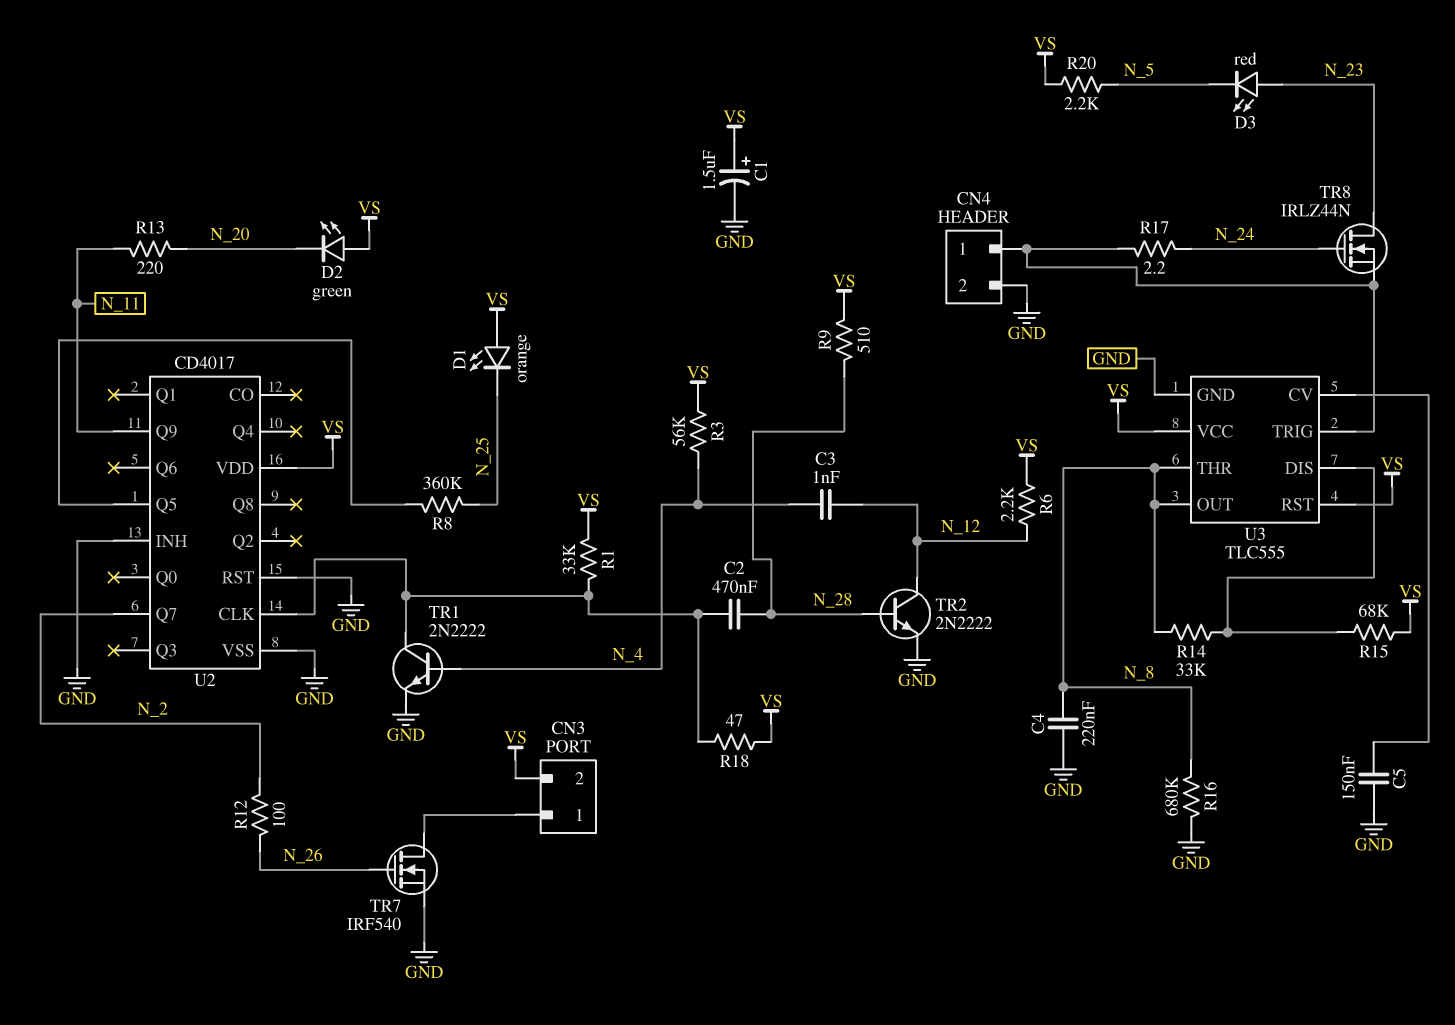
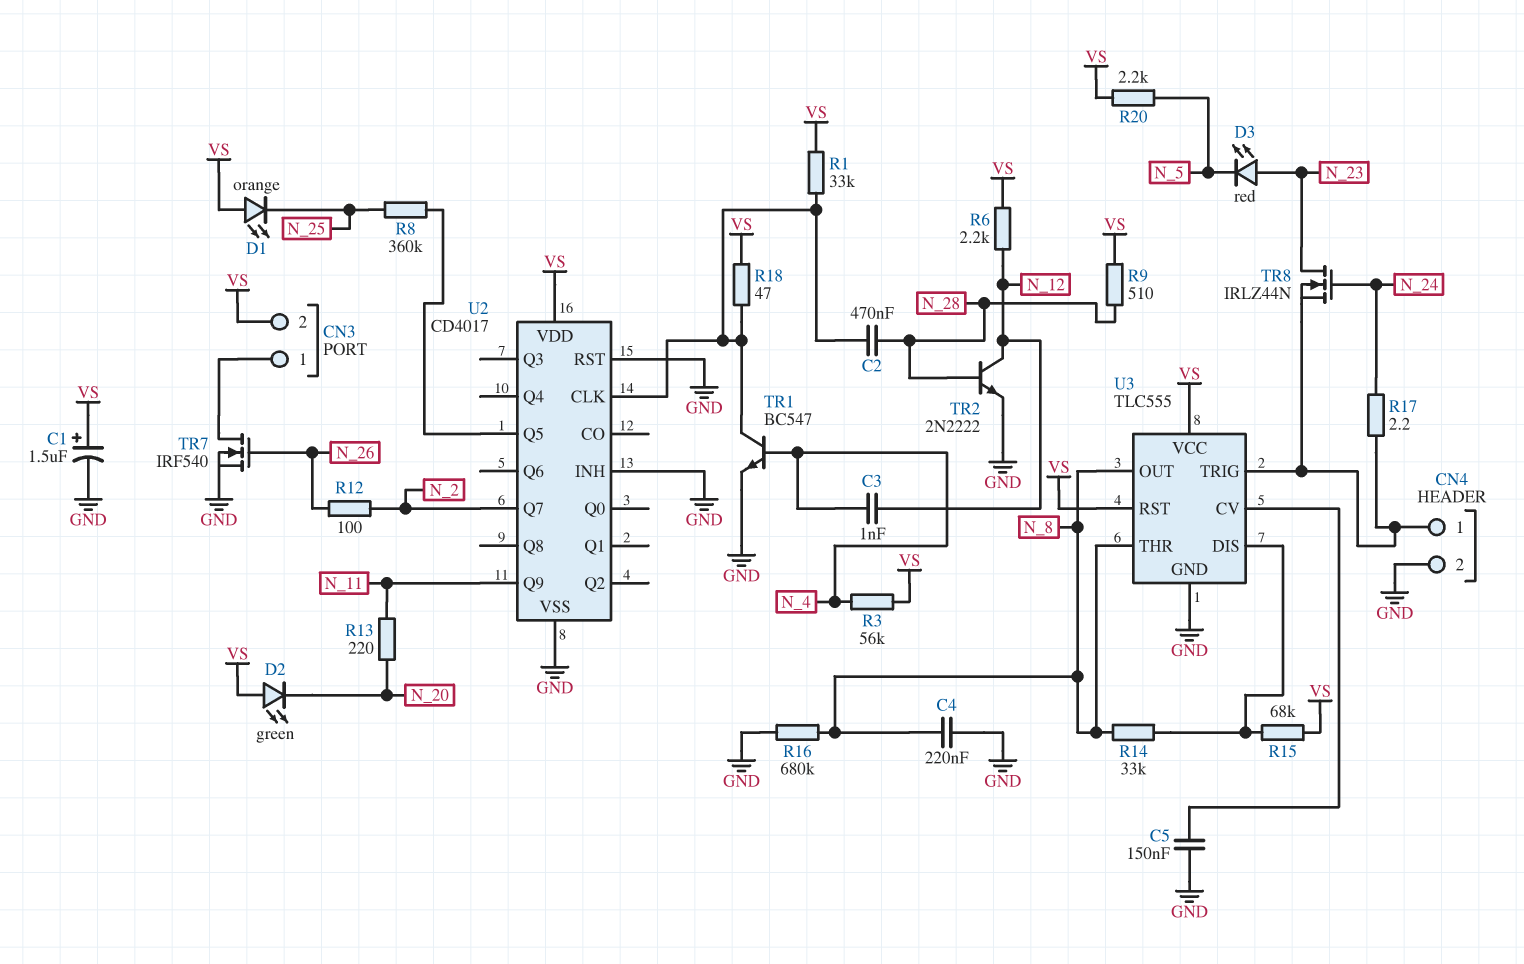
TR1: NPN 2N2222 (B N_4, C U2/CLK, E GND) -> NPN BC547 (B N_4, C U2/CLK, E GND)

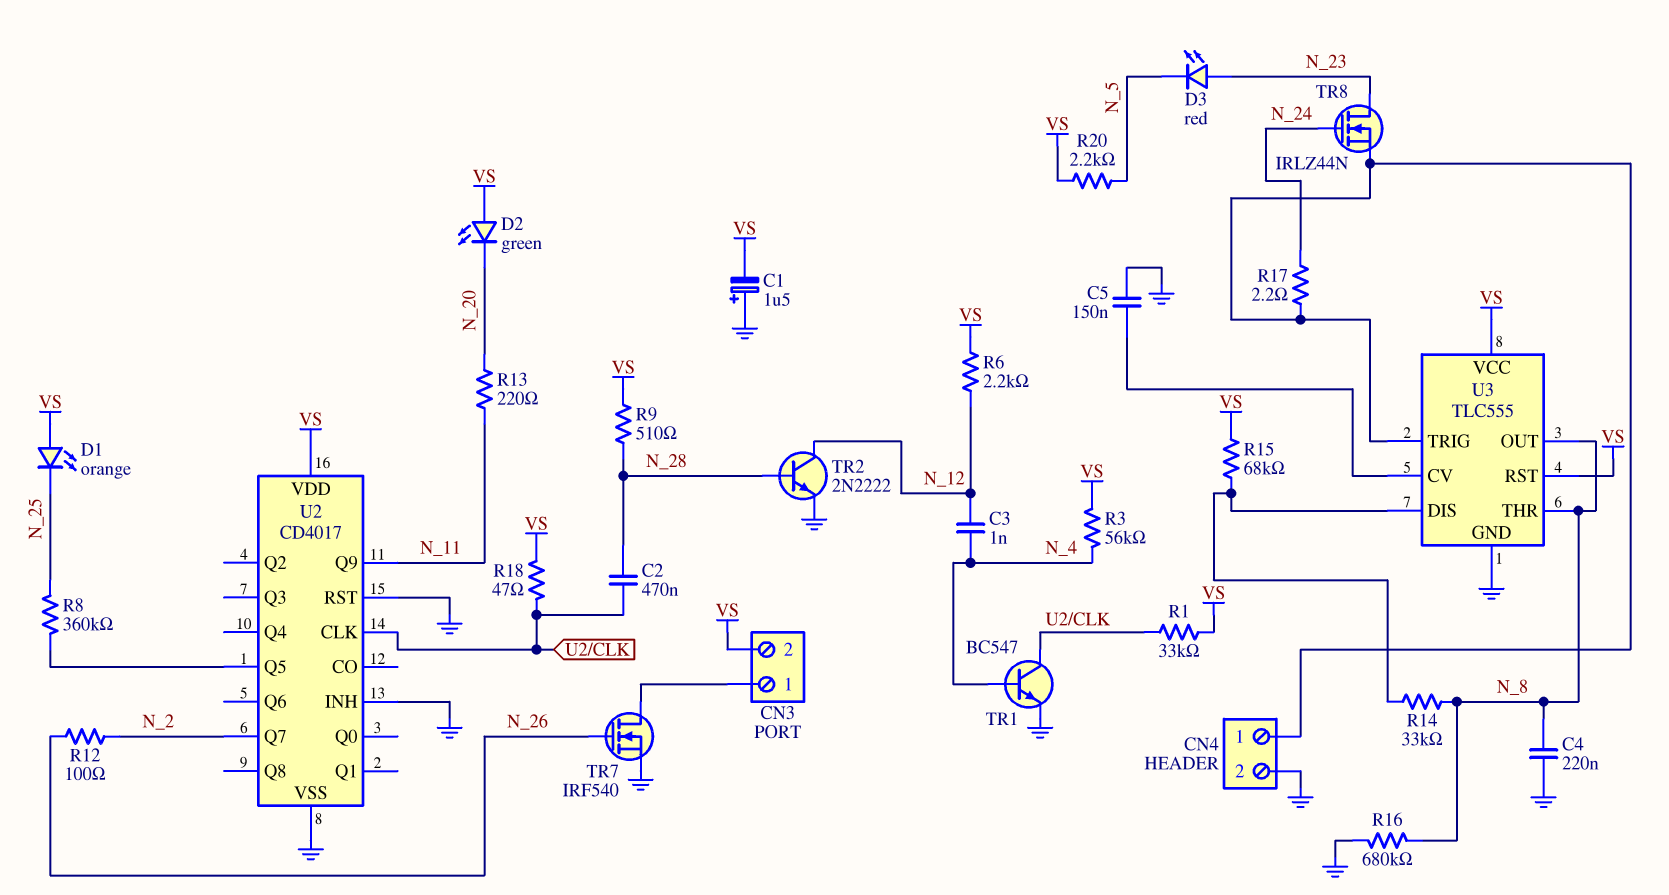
C1: 1.5uF (plus VS, minus GND) -> 1.5uF (plus GND, minus VS)

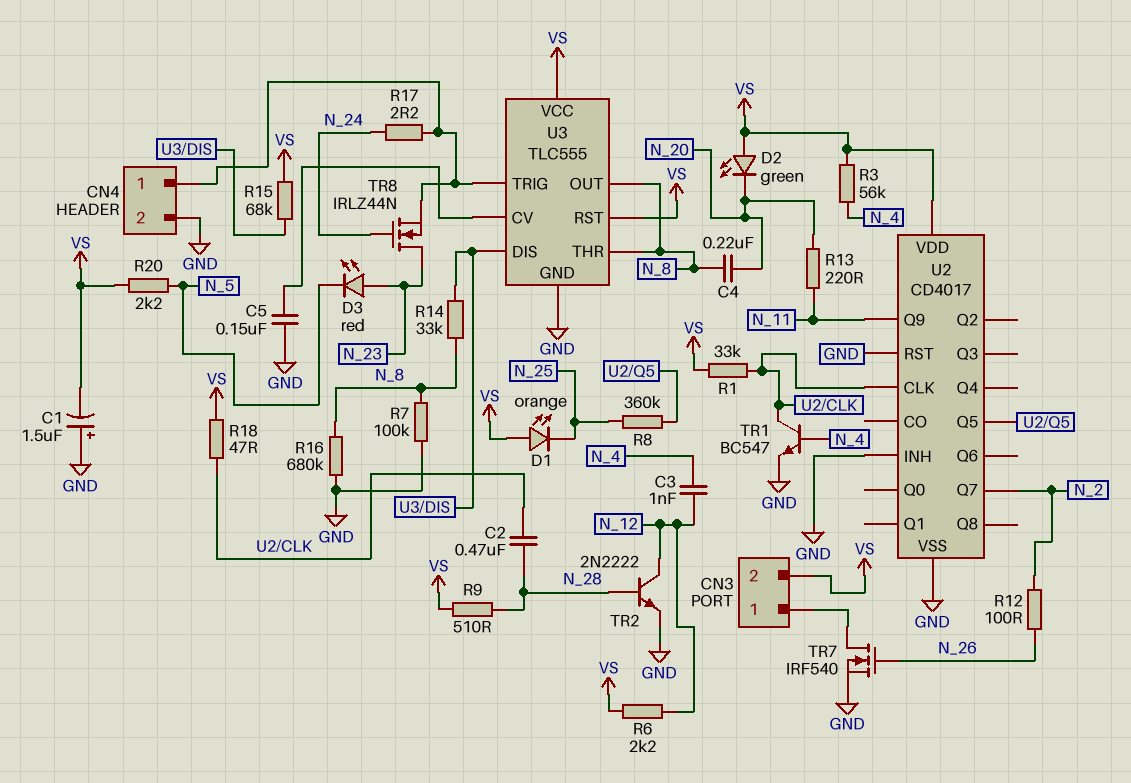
C4: 220nF (GND, N_8) -> 220nF (N_8, N_20)
R7: none -> 100k (GND, N_8)

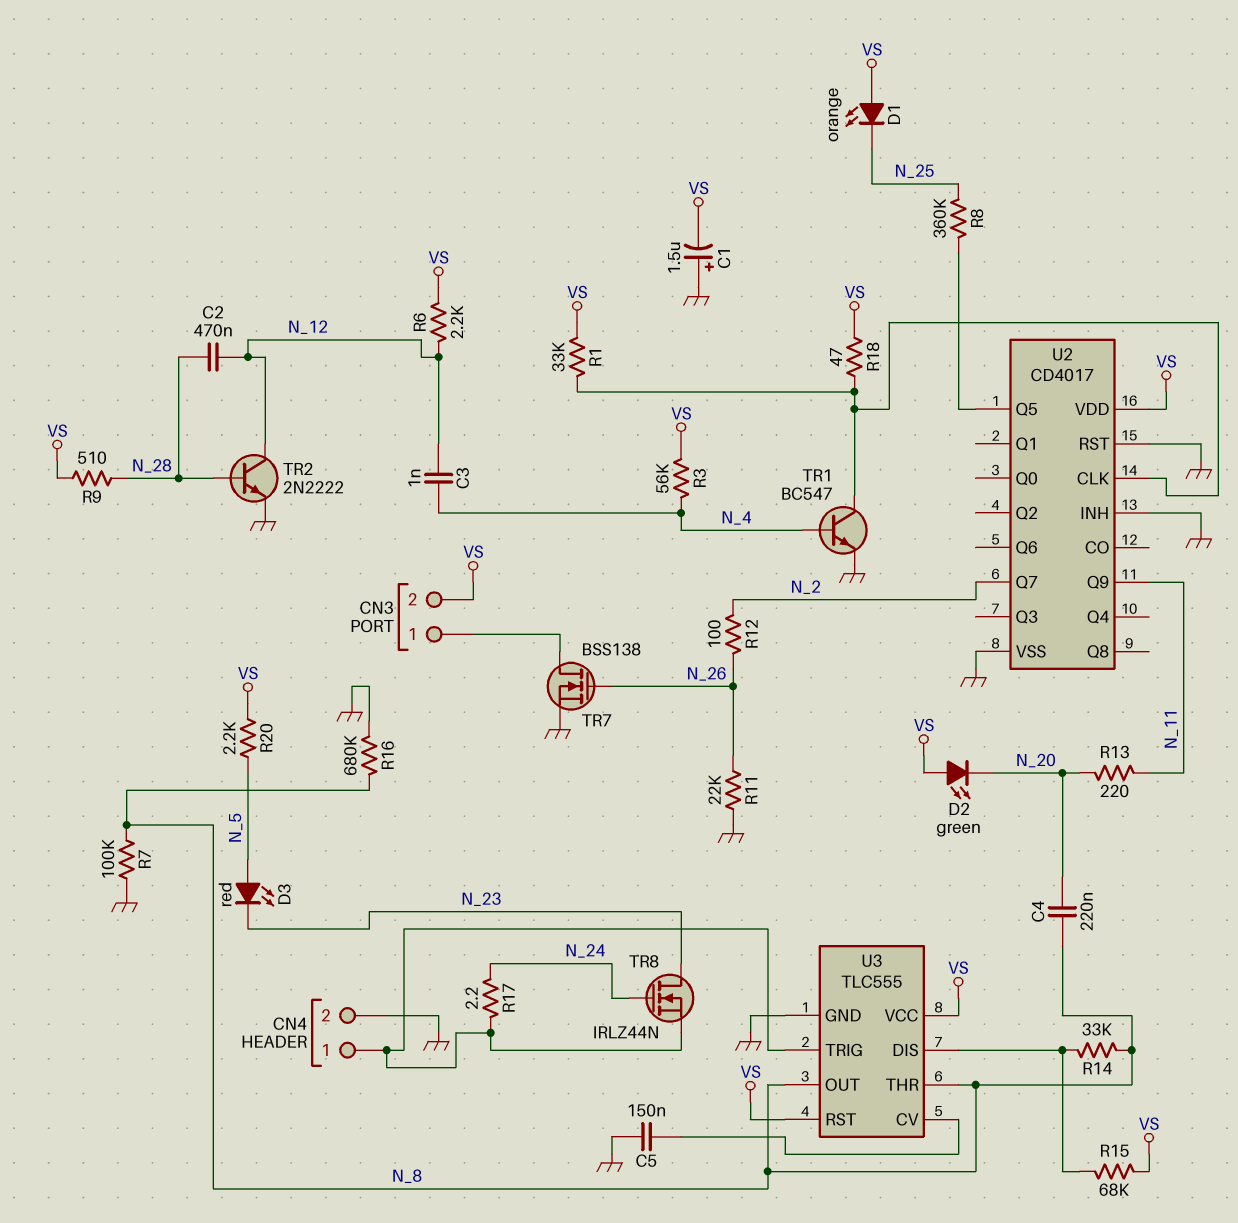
C2: 470nF (N_28, U2/CLK) -> 470nF (N_12, N_28)
D3: LED red (A N_23, K N_5) -> LED red (A N_5, K N_23)
R11: none -> 22k (GND, N_26)
TR7: NMOS IRF540 (G N_26, D CN3/1, S GND) -> NMOS BSS138 (G N_26, D CN3/1, S GND)

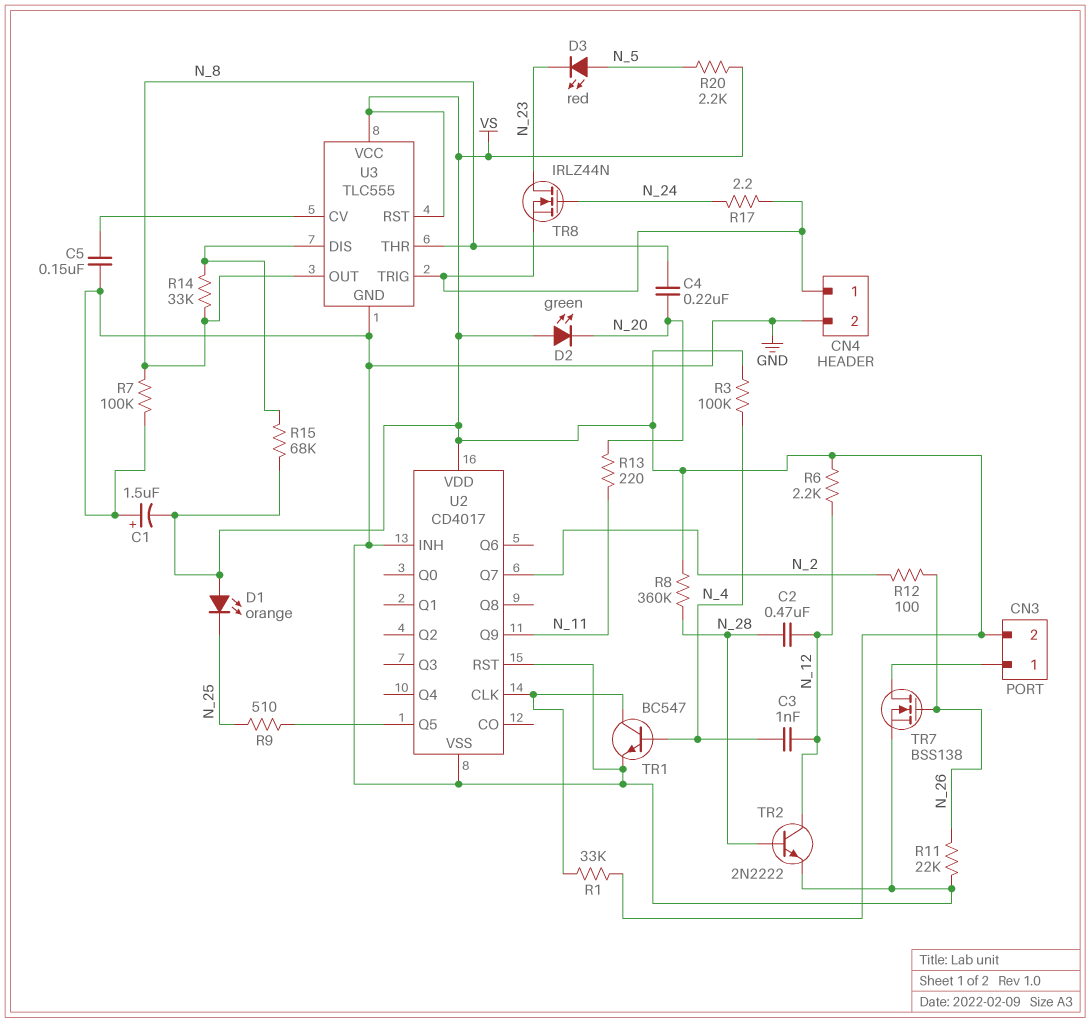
R3: 56k (N_4, VS) -> 100k (N_4, VS)
R8: 360k (N_25, U2/Q5) -> 360k (N_28, VS)
R9: 510 (N_28, VS) -> 510 (N_25, U2/Q5)
R16: 680k (GND, N_8) -> none
R18: 47 (U2/CLK, VS) -> none

